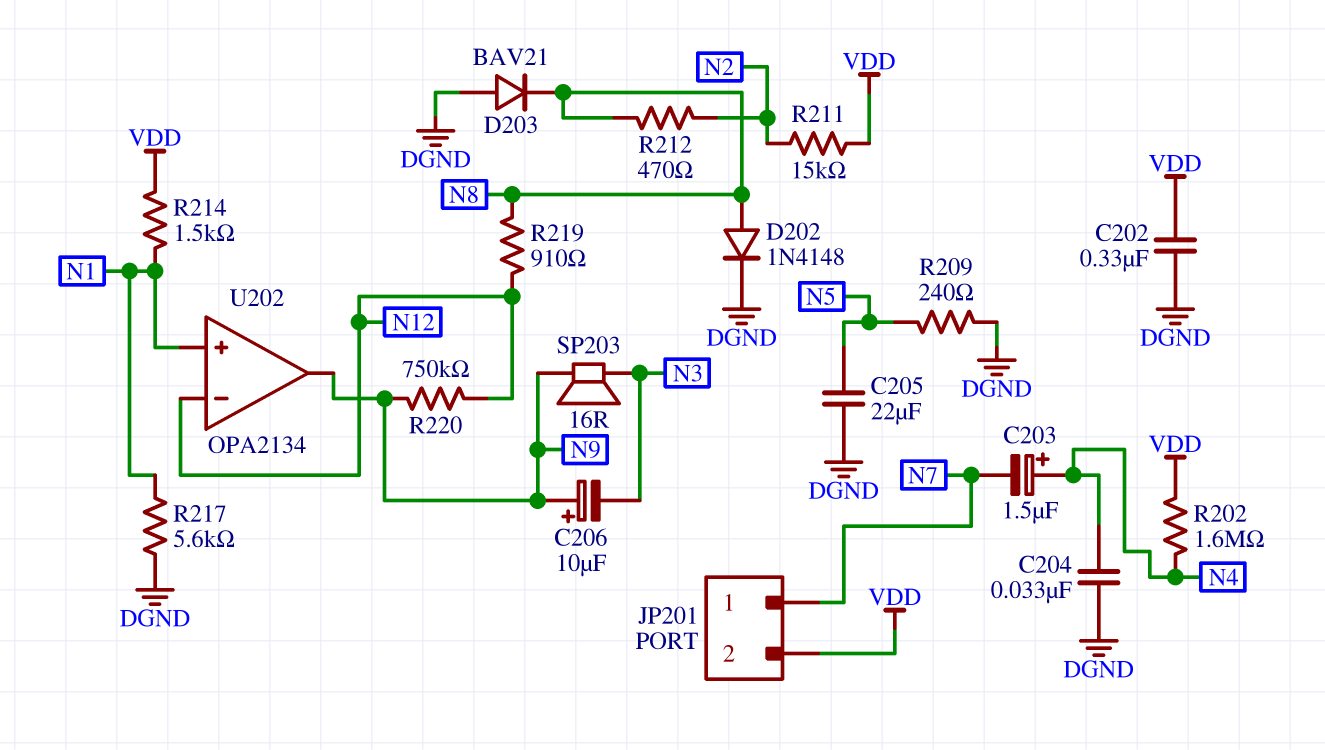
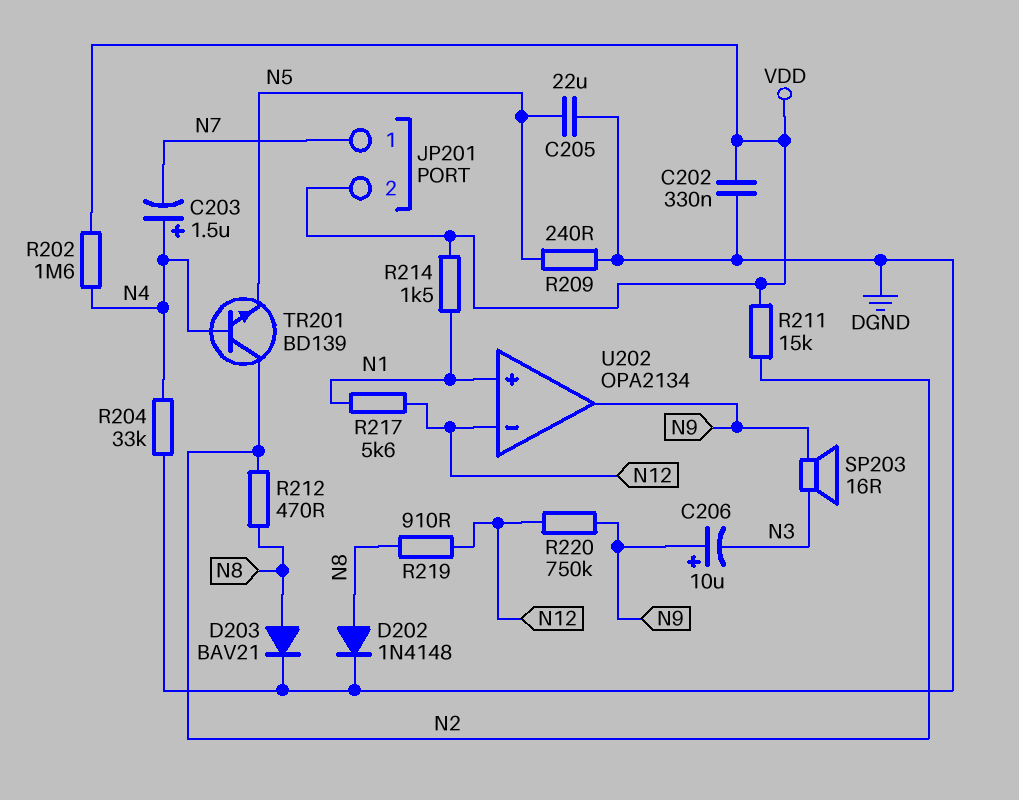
C204: 33nF (DGND, N4) -> none
D203: diode BAV21 (A DGND, K N8) -> diode BAV21 (A N8, K DGND)
R204: none -> 33k (DGND, N4)
R217: 5.6k (DGND, N1) -> 5.6k (N1, N12)
TR201: none -> NPN BD139 (B N4, C N2, E N5)

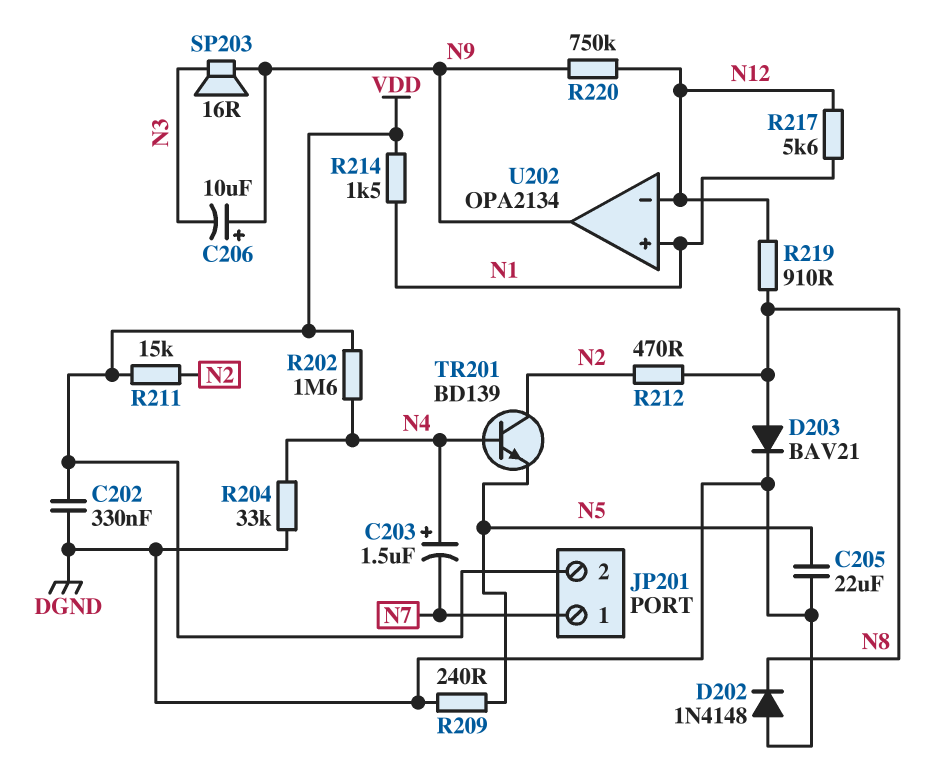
D202: diode 1N4148 (A N8, K DGND) -> diode 1N4148 (A DGND, K N8)

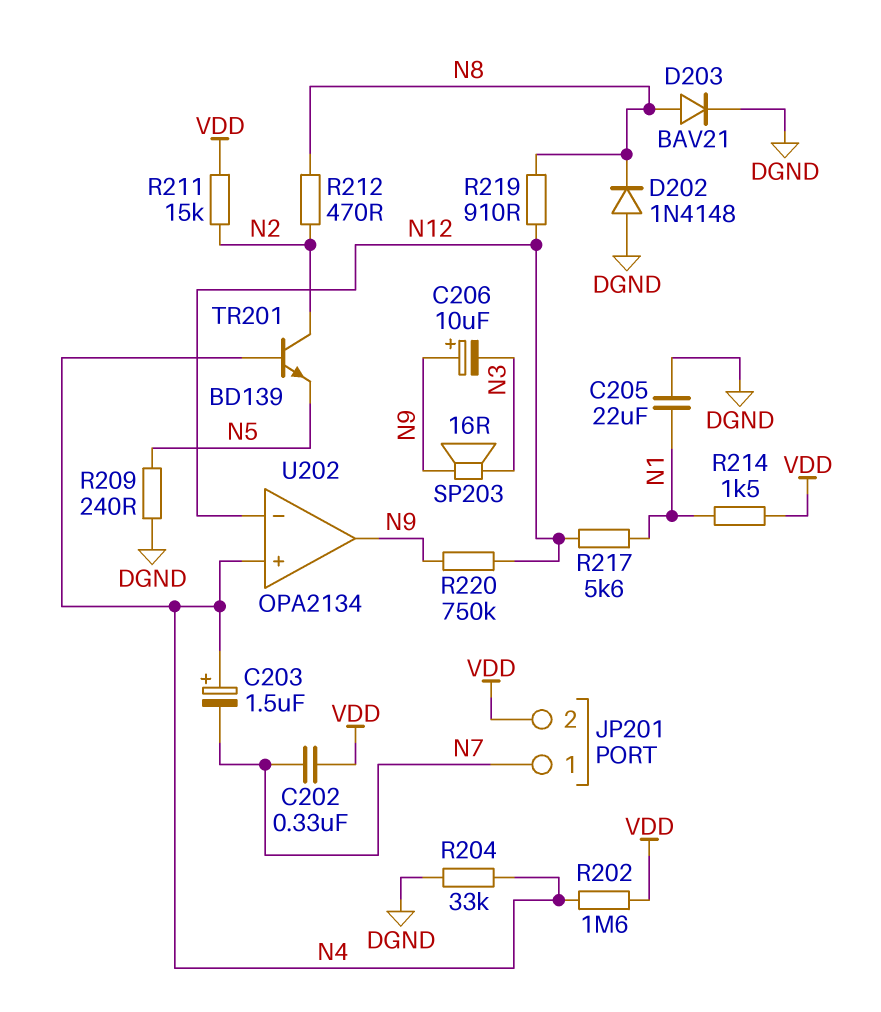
C202: 330nF (DGND, VDD) -> 330nF (N7, VDD)
C205: 22uF (DGND, N5) -> 22uF (DGND, N1)
U202 pin in+: N1 -> N4

